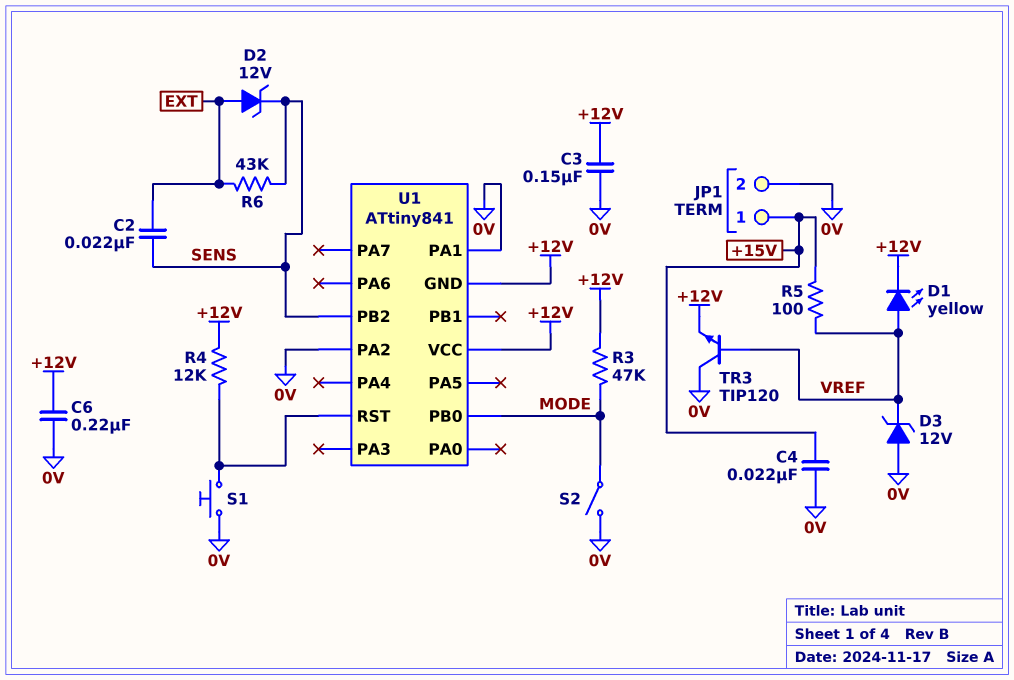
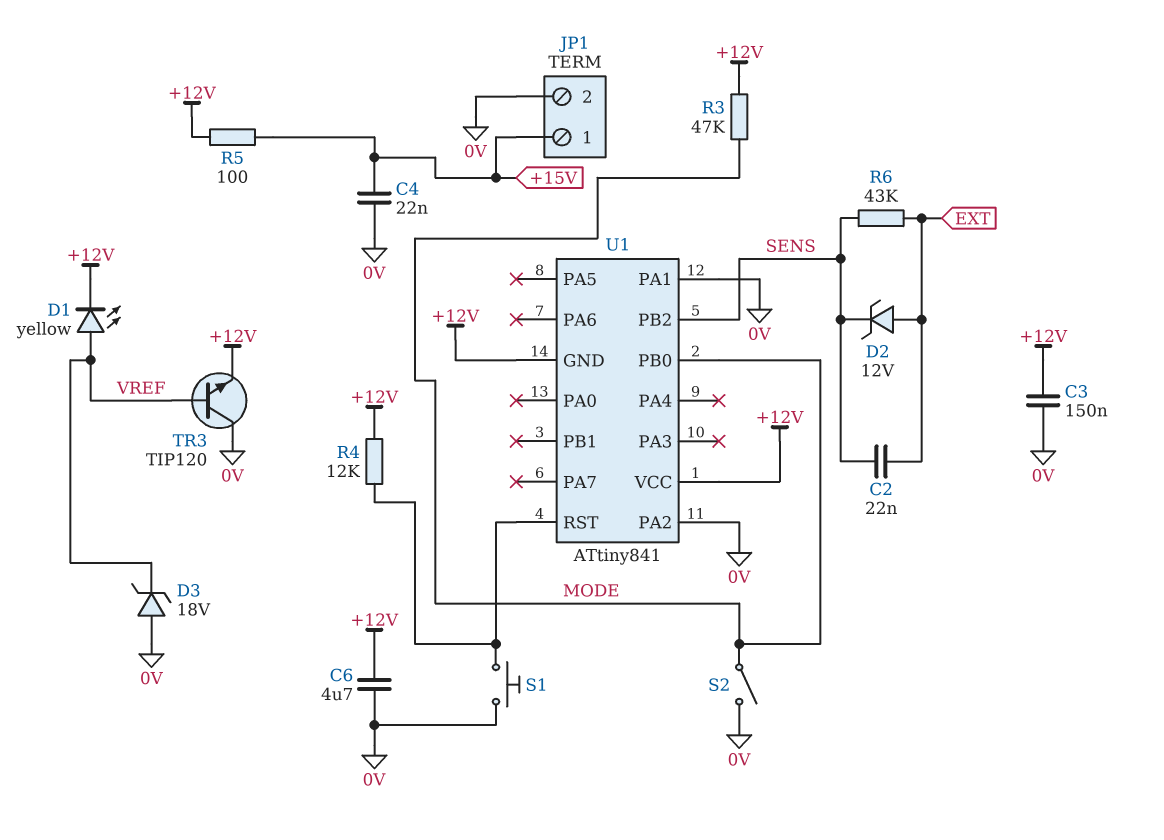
C6: 220nF (+12V, 0V) -> 4.7uF (+12V, 0V)
D3: zener 12V (A 0V, K VREF) -> zener 18V (A 0V, K VREF)
R5: 100 (+15V, VREF) -> 100 (+12V, +15V)

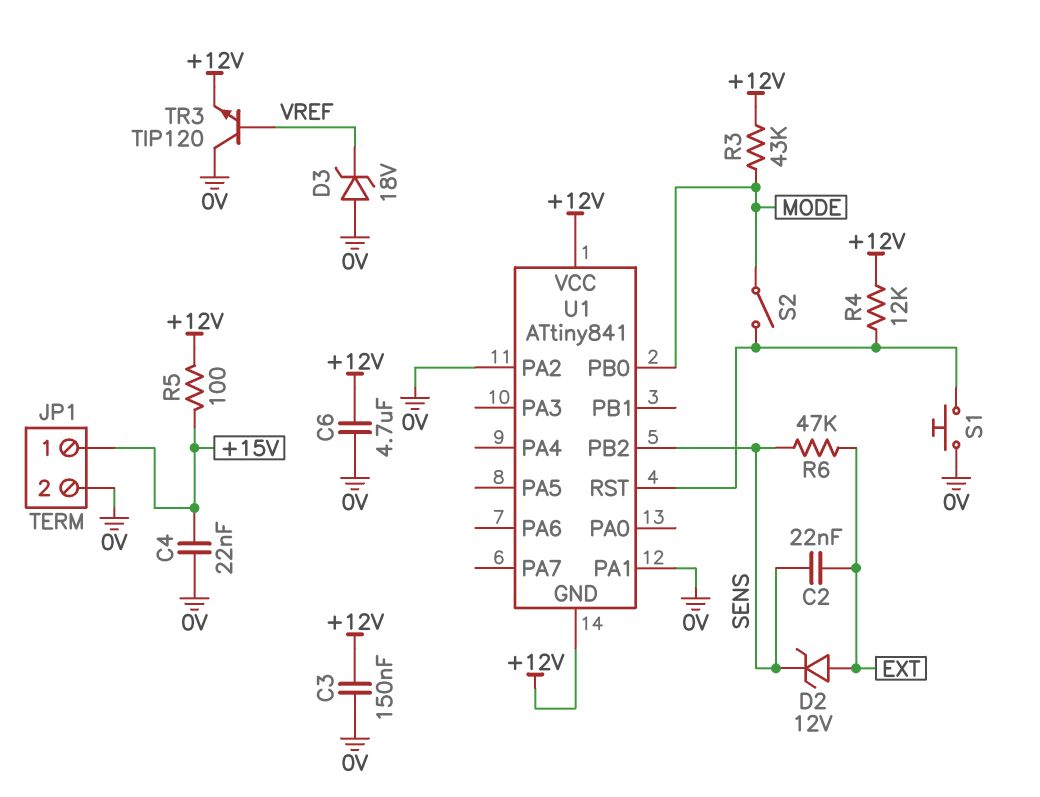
D1: LED yellow (A VREF, K +12V) -> none
R3: 47k (+12V, MODE) -> 43k (+12V, MODE)
R6: 43k (EXT, SENS) -> 47k (EXT, SENS)
S2: switch (0V, MODE) -> switch (MODE, U1/RST)

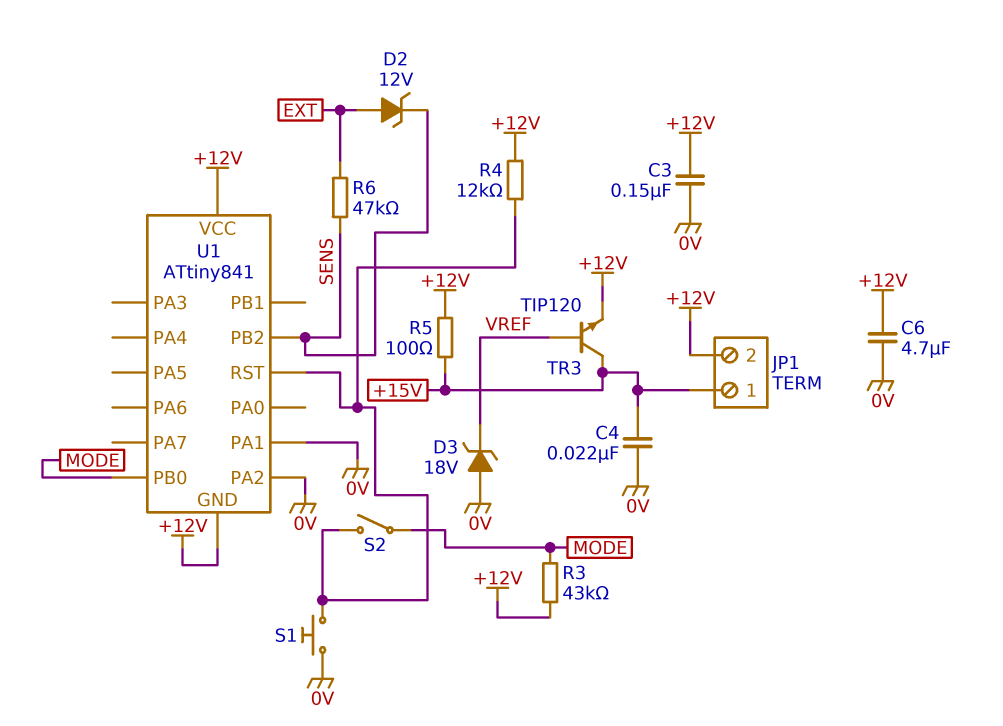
C2: 22nF (EXT, SENS) -> none
JP1 pin 2: 0V -> +12V
TR3: NPN TIP120 (B VREF, C 0V, E +12V) -> NPN TIP120 (B VREF, C +15V, E +12V)

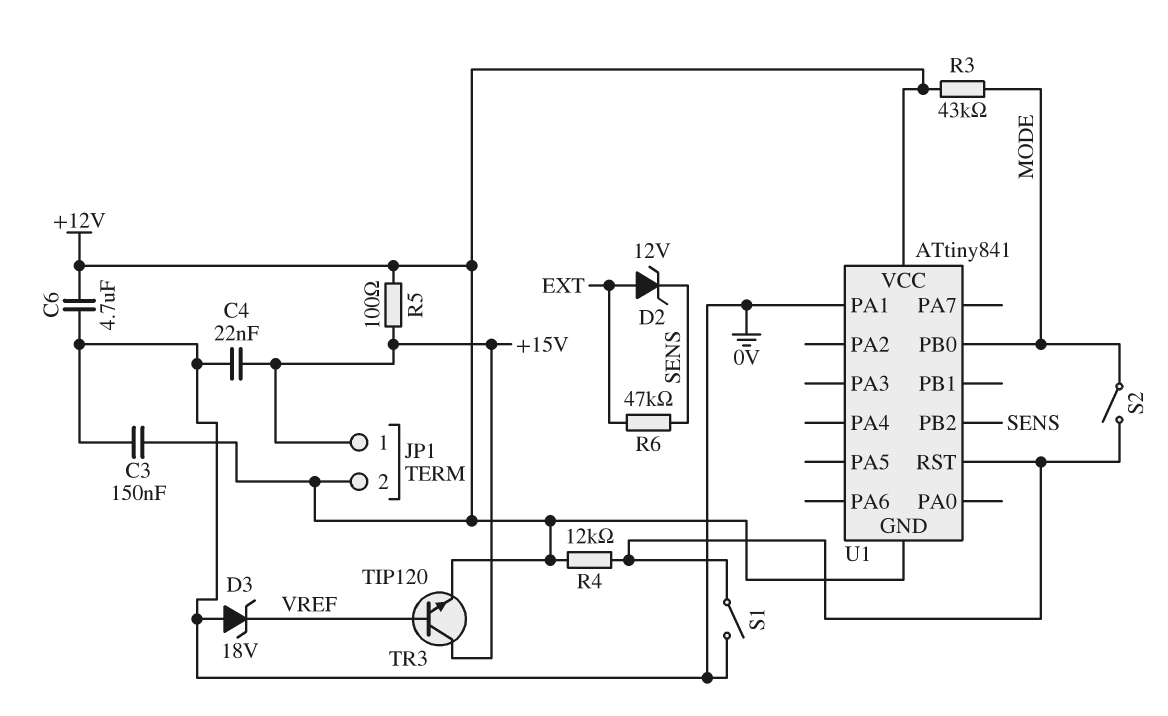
S1: button (0V, U1/RST) -> switch (0V, U1/RST)
U1 pin PA2: 0V -> none

